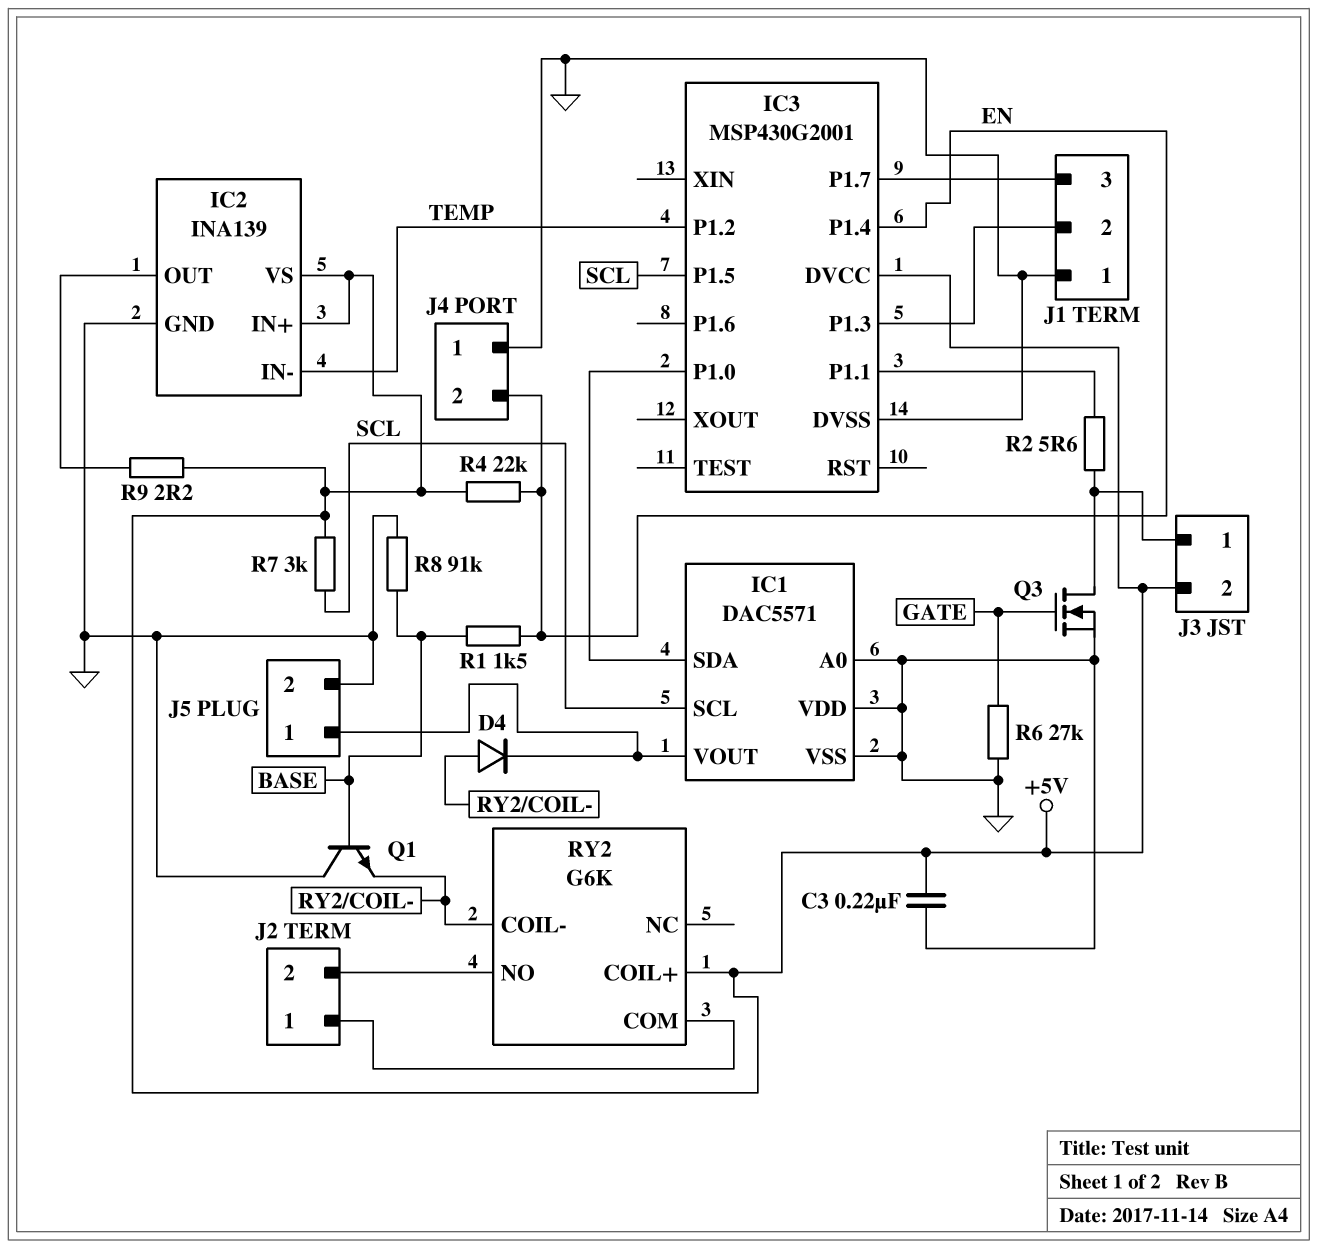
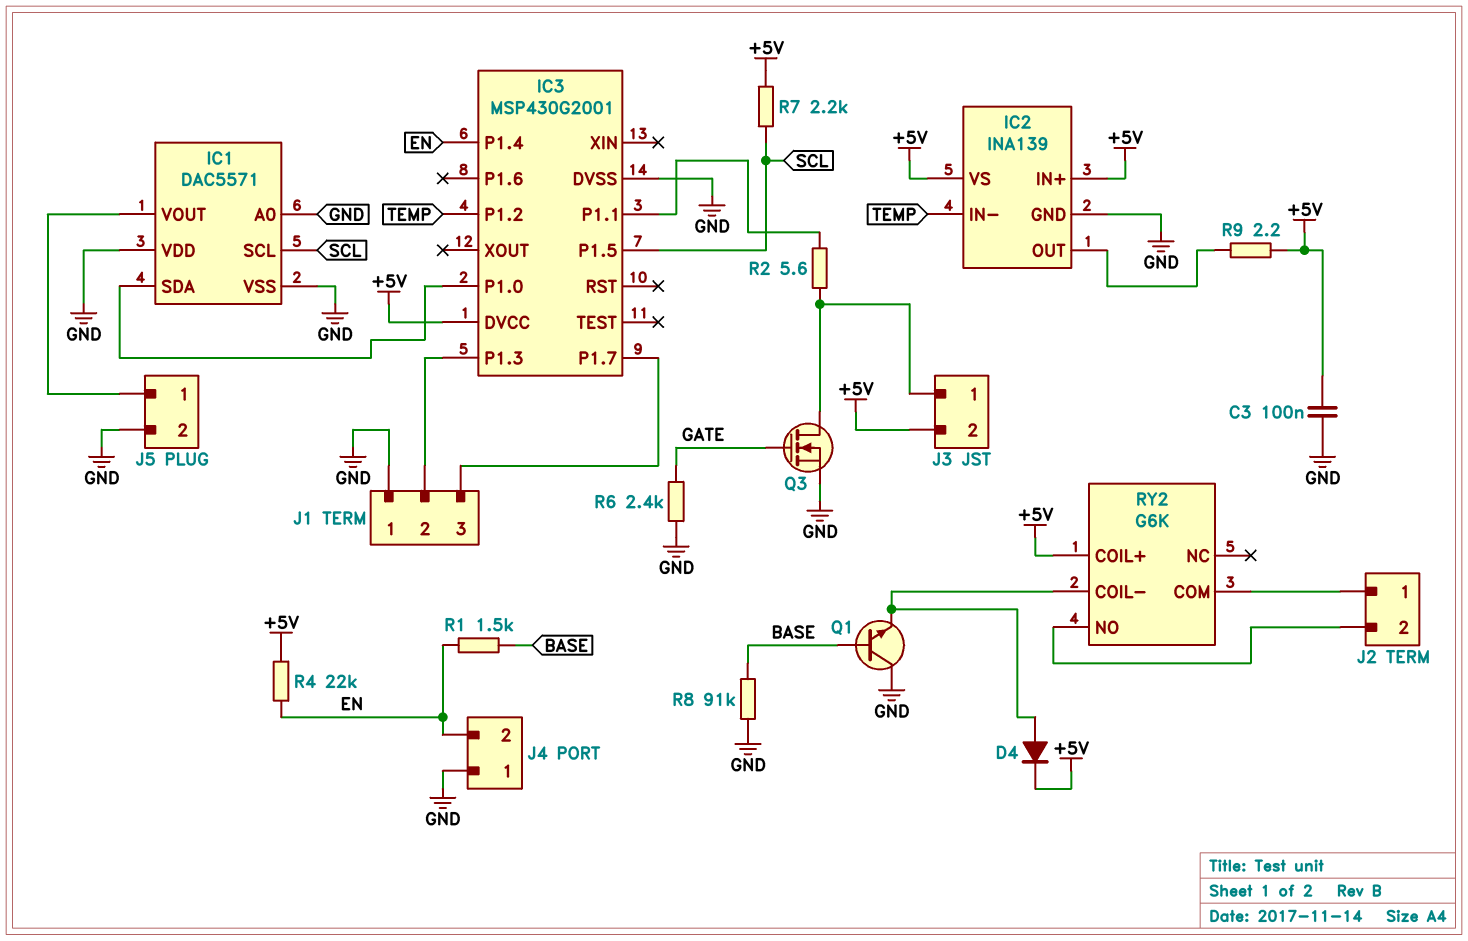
C3: 220nF (+5V, GND) -> 100nF (+5V, GND)
D4: diode (A RY2/COIL-, K IC1/VOUT) -> diode (A RY2/COIL-, K +5V)
R6: 27k (GATE, GND) -> 2.4k (GATE, GND)
R7: 3k (+5V, SCL) -> 2.2k (+5V, SCL)

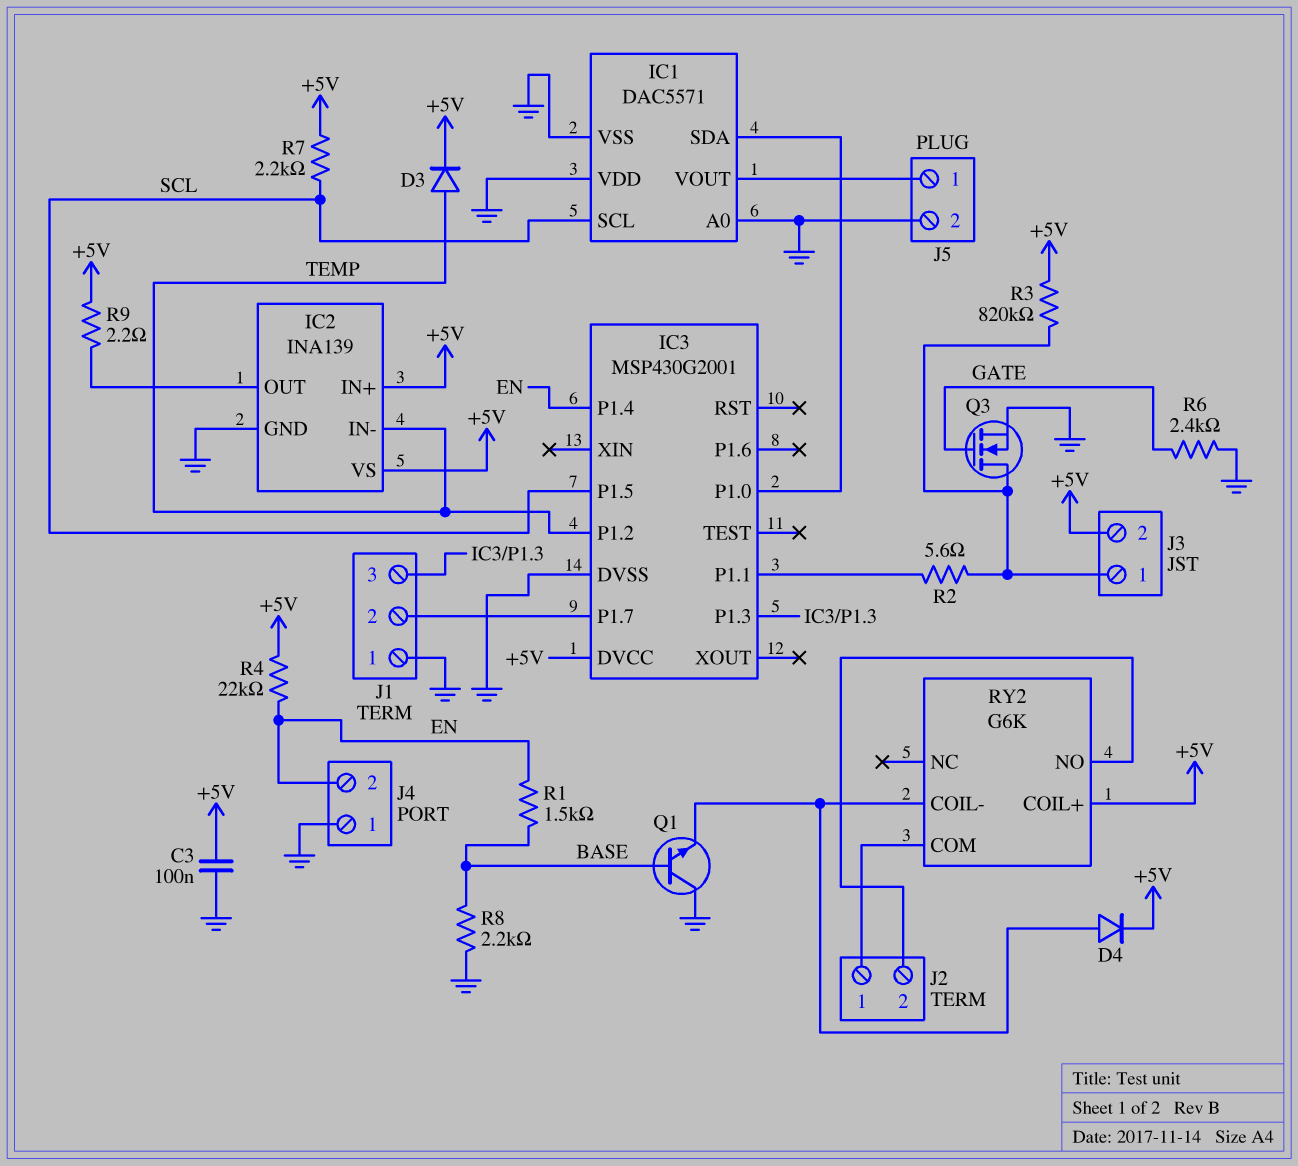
D3: none -> diode (A TEMP, K +5V)
J1 pin 2: IC3/P1.3 -> IC3/P1.7
J1 pin 3: IC3/P1.7 -> IC3/P1.3
R3: none -> 820k (+5V, J3/1)
R8: 91k (BASE, GND) -> 2.2k (BASE, GND)

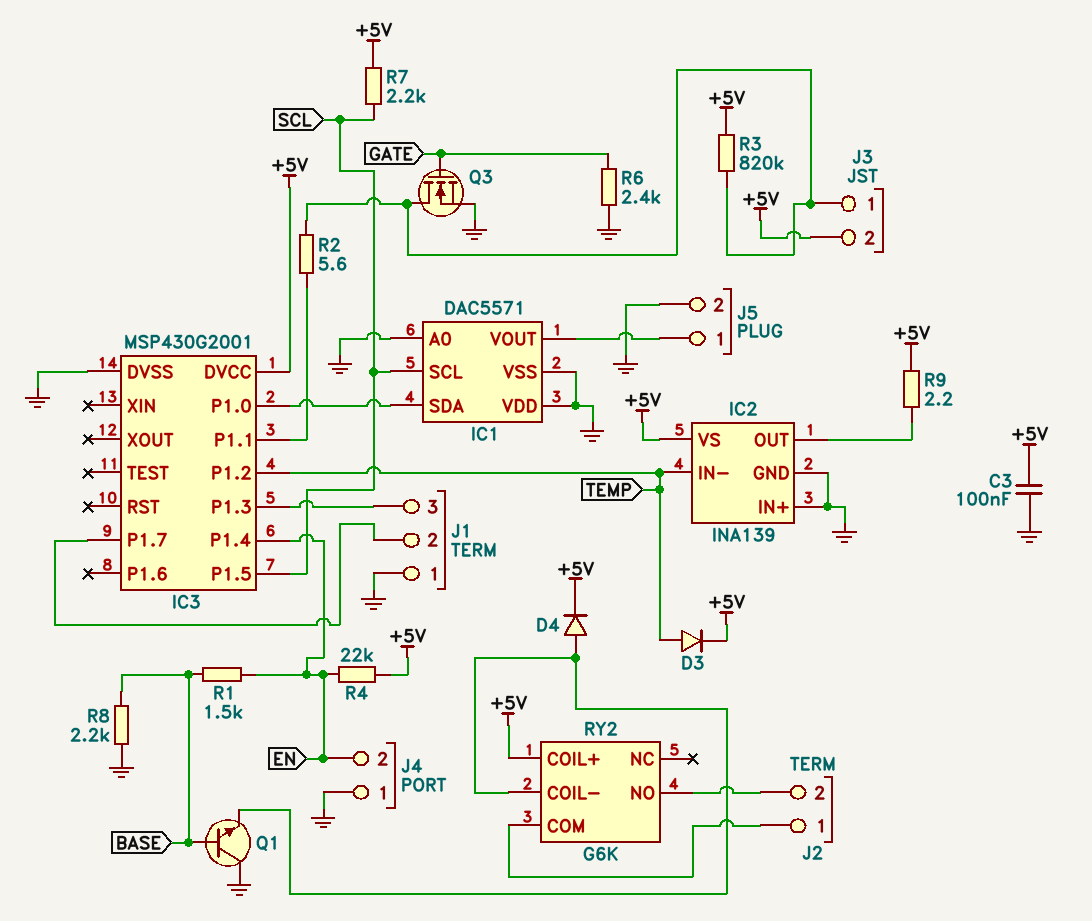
IC2 pin IN+: +5V -> GND

